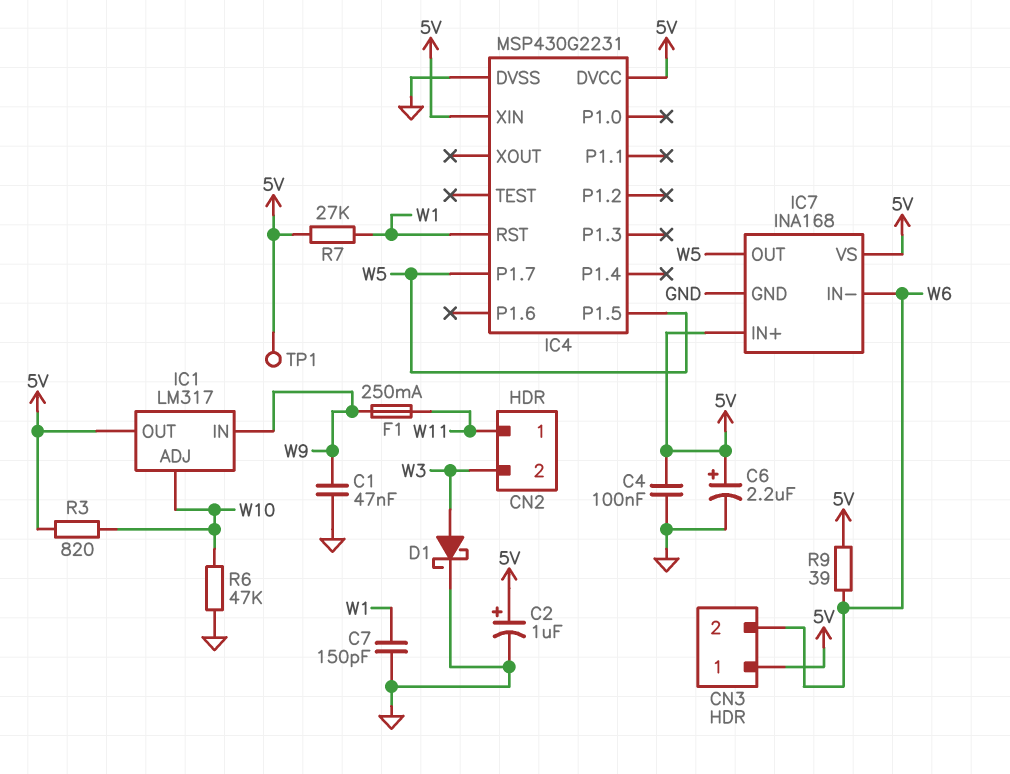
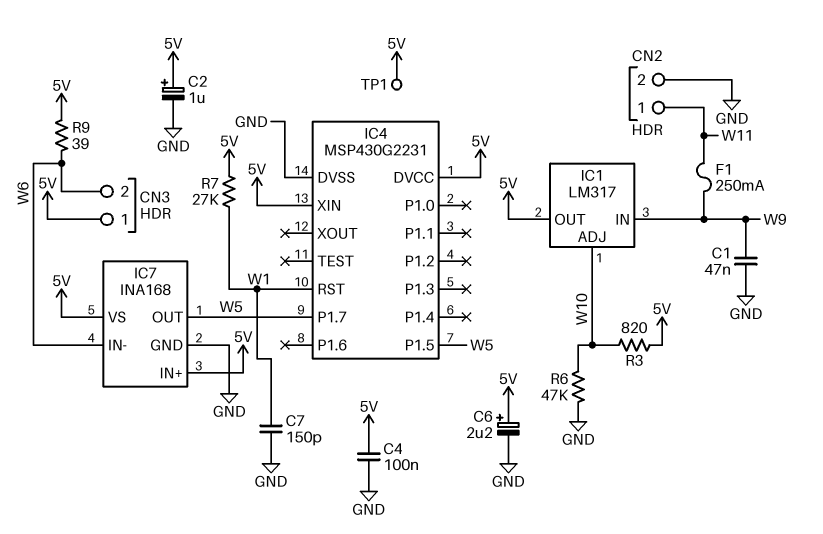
CN2 pin 2: W3 -> GND
D1: schottky (A W3, K GND) -> none

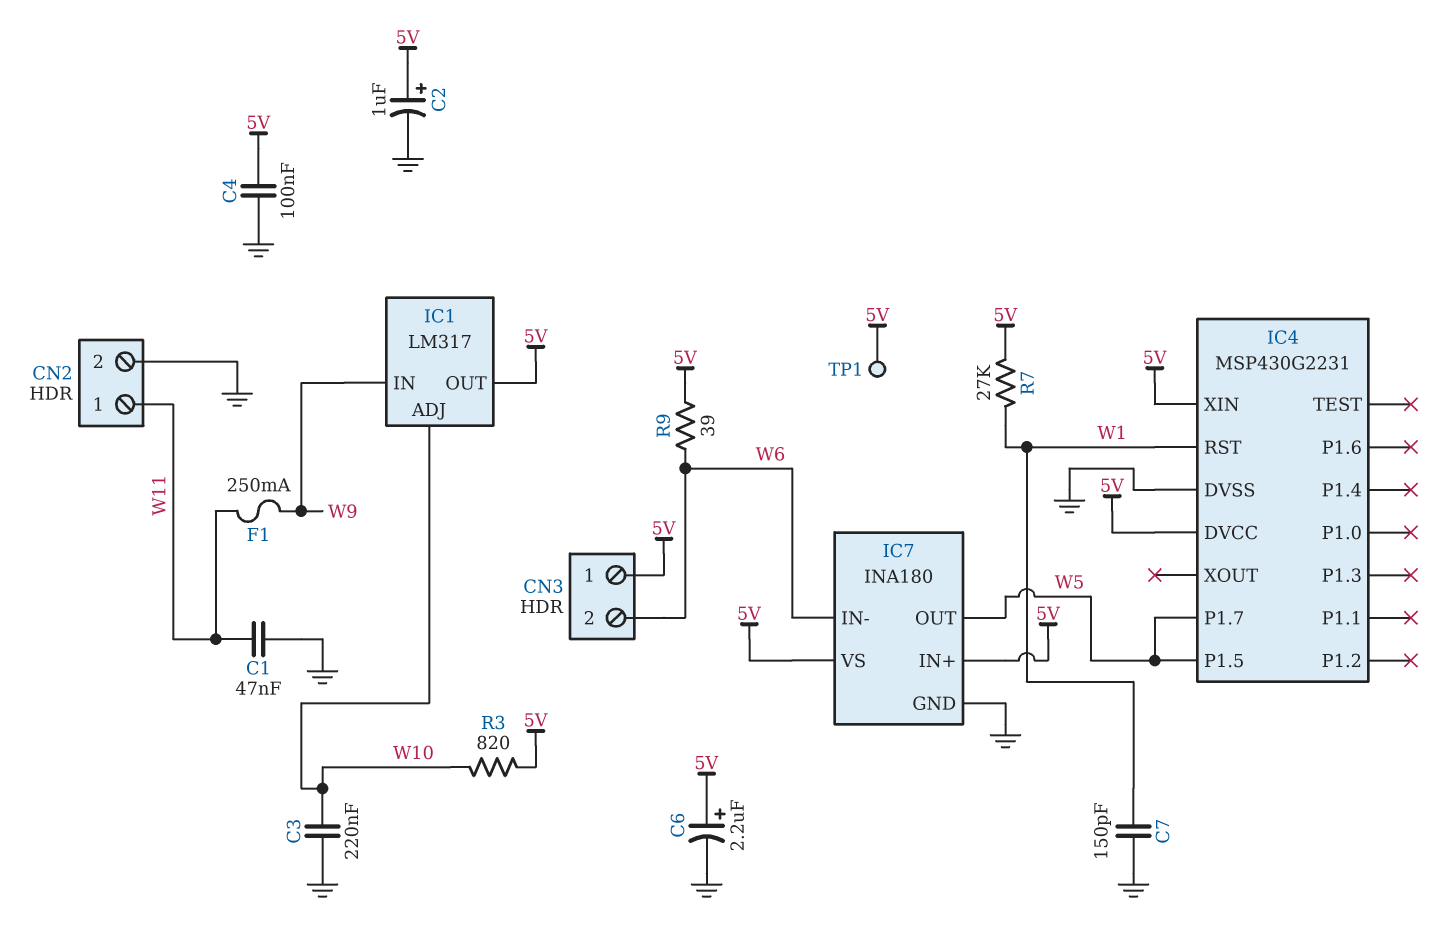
C1: 47nF (GND, W9) -> 47nF (GND, W11)
C3: none -> 220nF (GND, W10)
IC7: INA168 -> INA180
R6: 47k (GND, W10) -> none

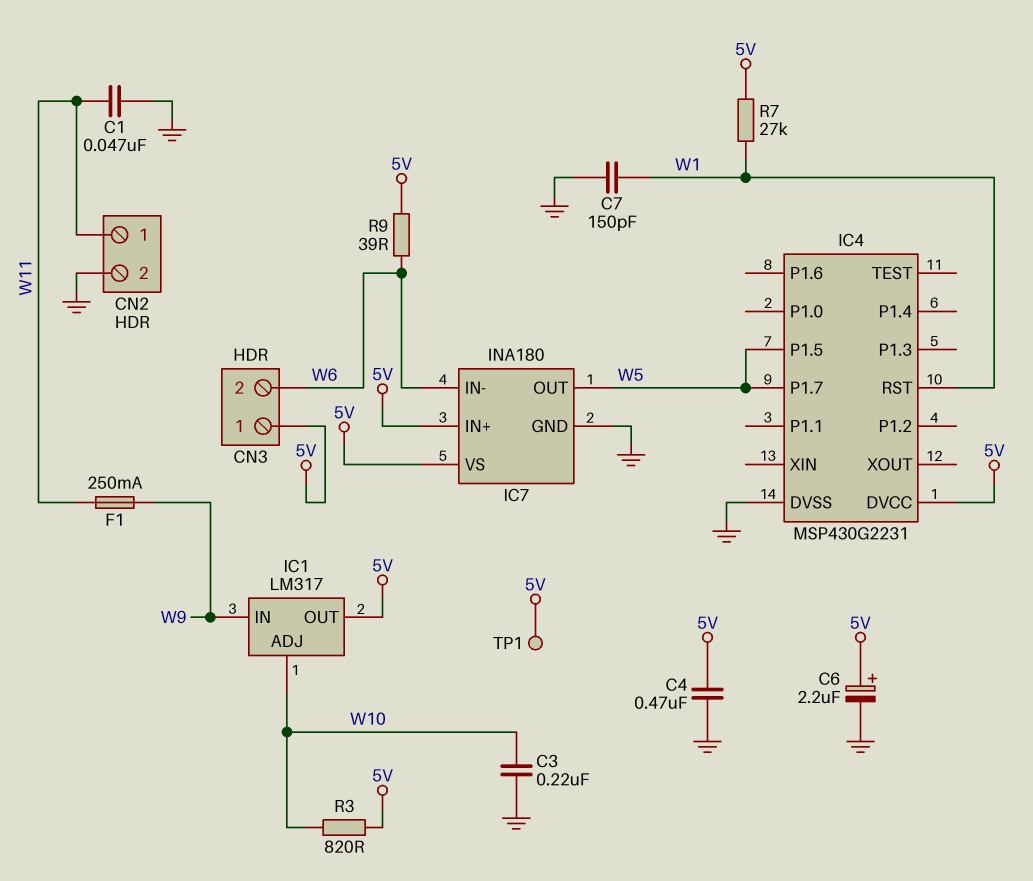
C2: 1uF (plus 5V, minus GND) -> none
C4: 100nF (5V, GND) -> 470nF (5V, GND)
IC4 pin XIN: 5V -> none

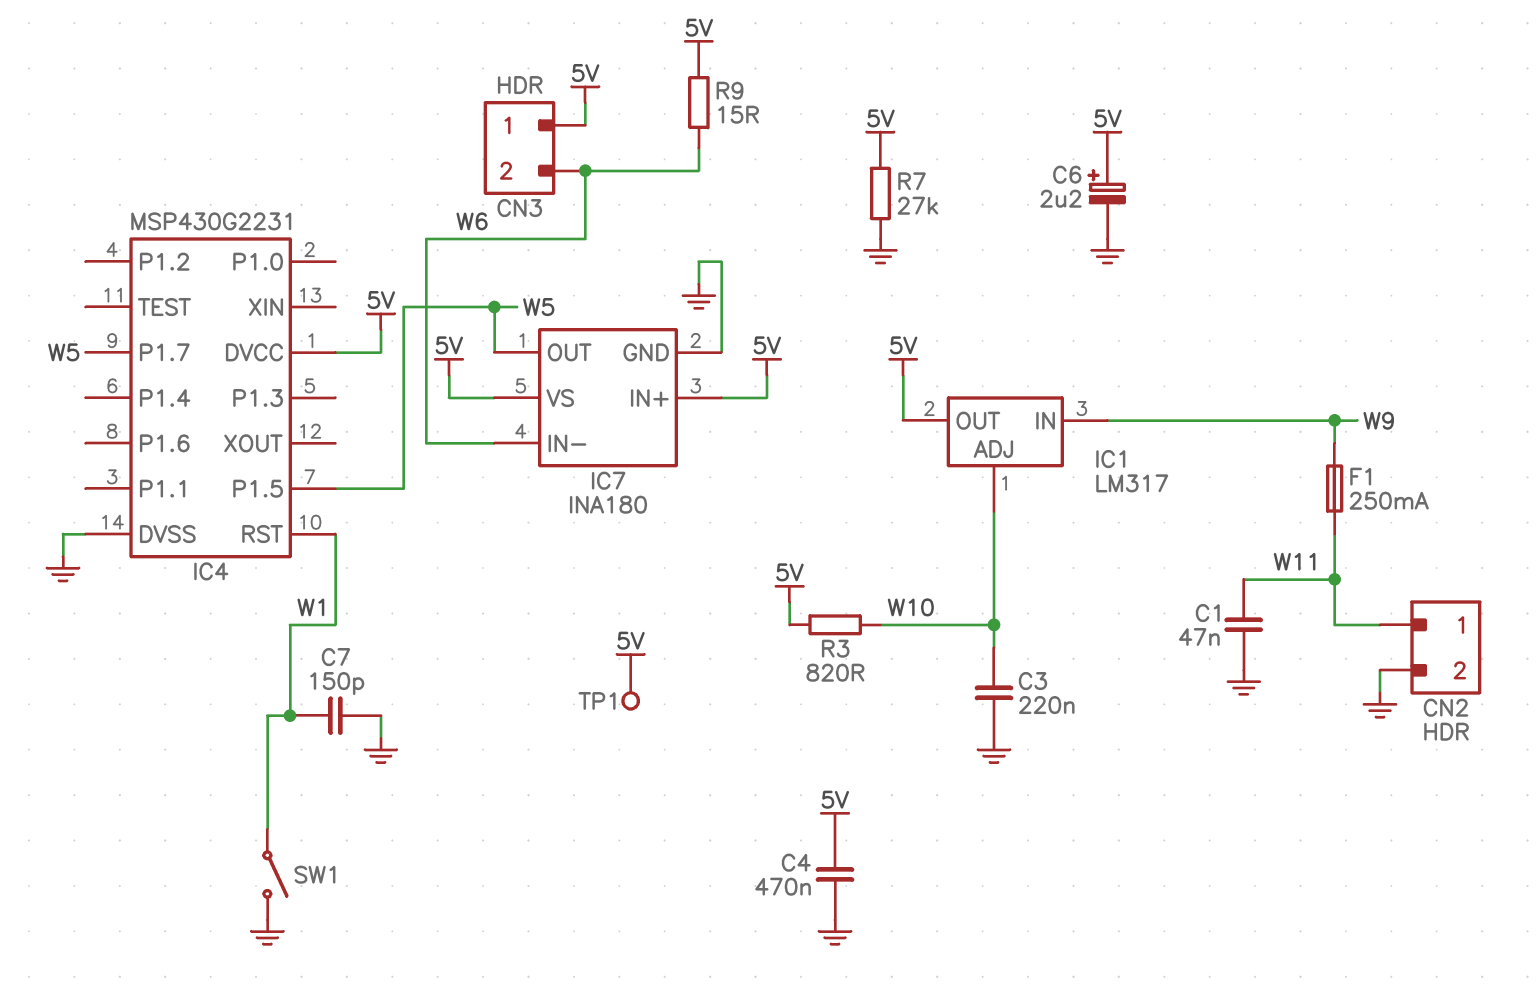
R7: 27k (5V, W1) -> 27k (5V, GND)
R9: 39 (5V, W6) -> 15 (5V, W6)
SW1: none -> switch (GND, W1)

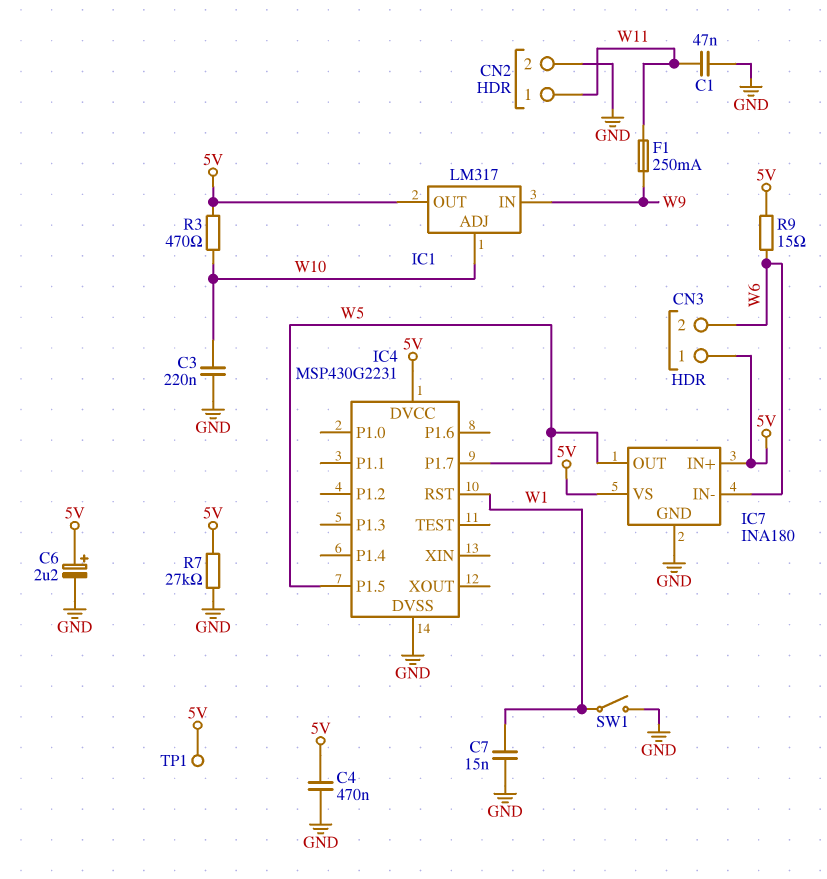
C7: 150pF (GND, W1) -> 15nF (GND, W1)
R3: 820 (5V, W10) -> 470 (5V, W10)

